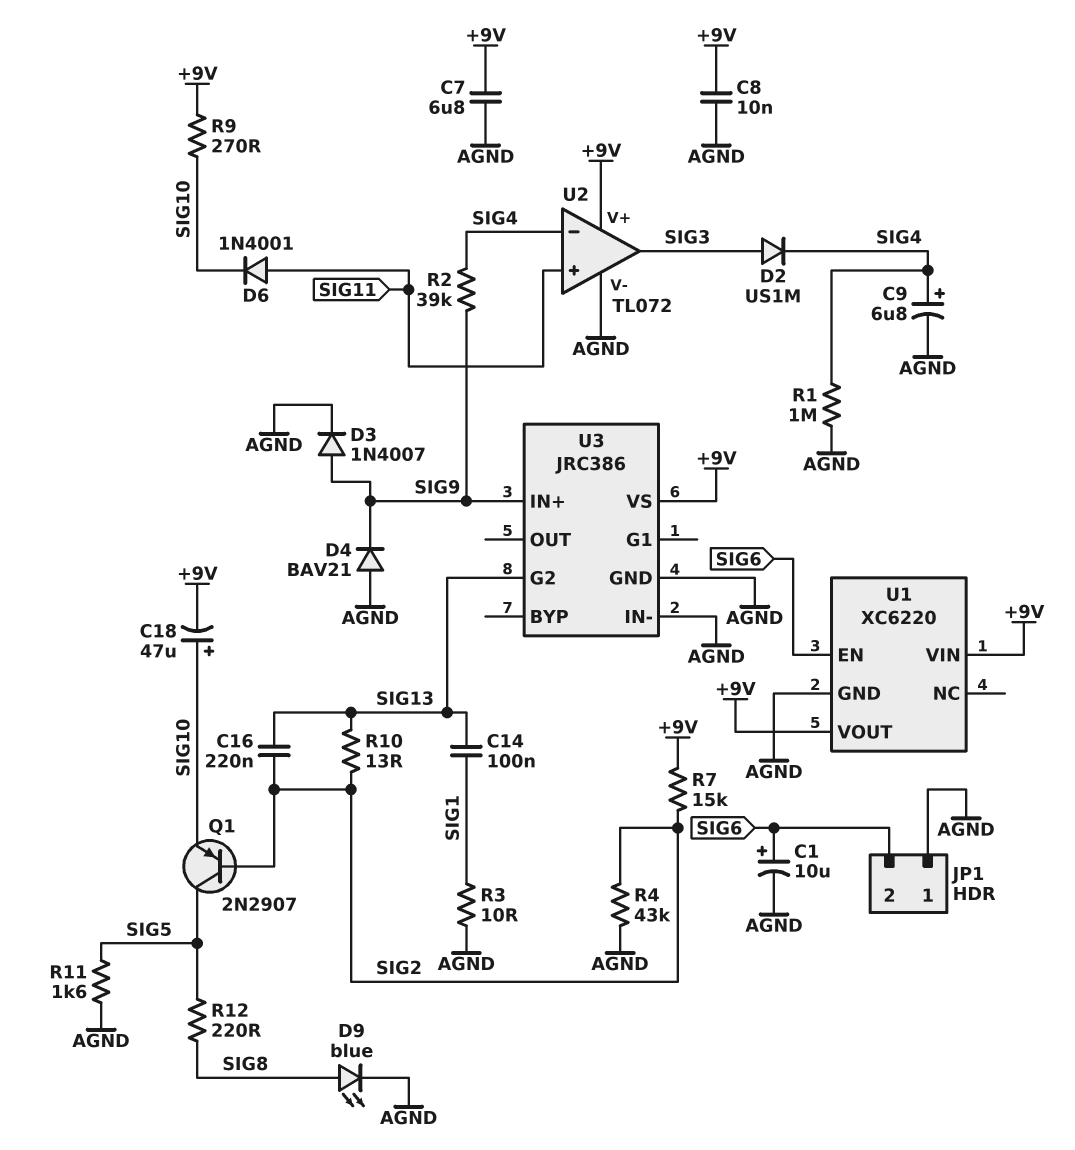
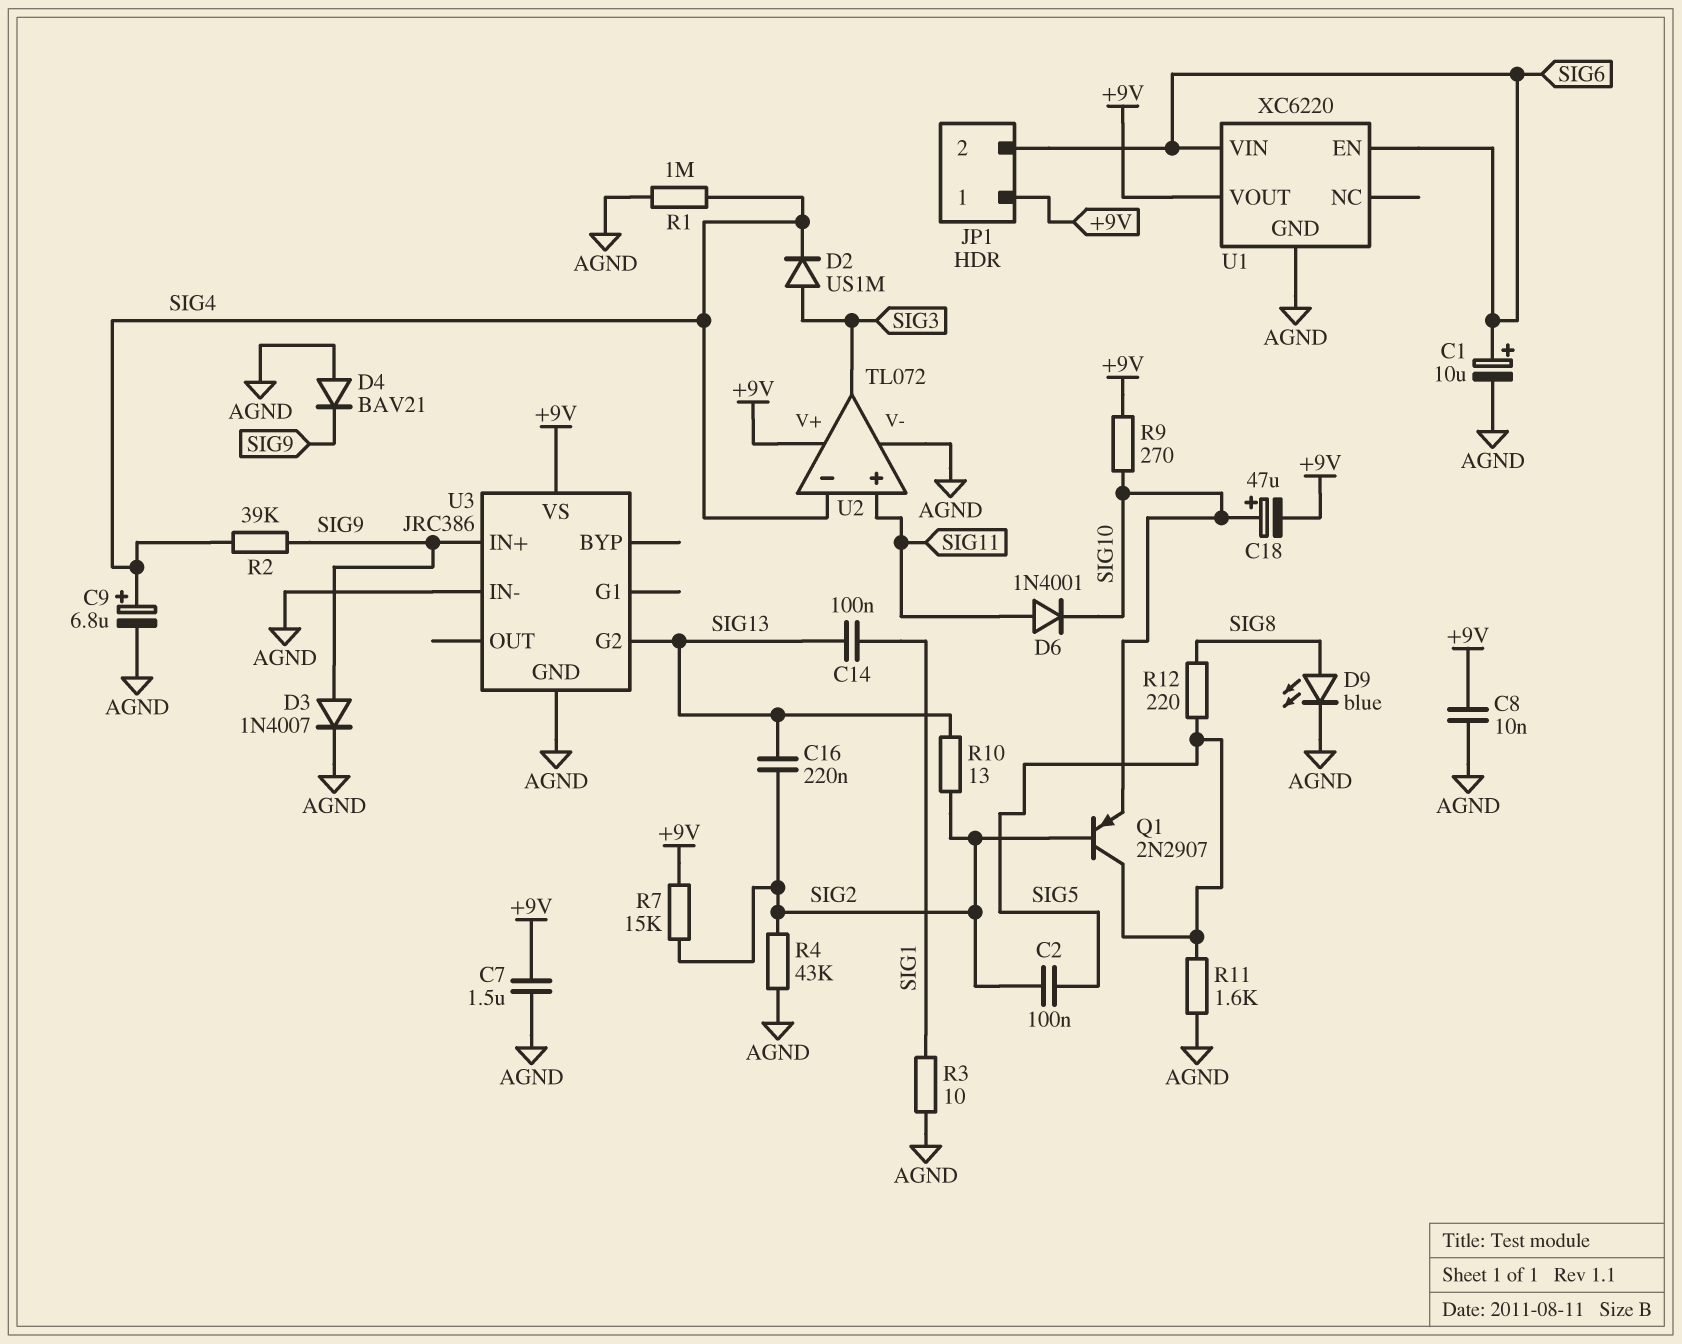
C2: none -> 100nF (SIG2, SIG5)
C7: 6.8uF (+9V, AGND) -> 1.5uF (+9V, AGND)
JP1 pin 1: AGND -> +9V
U1 pin VIN: +9V -> SIG6

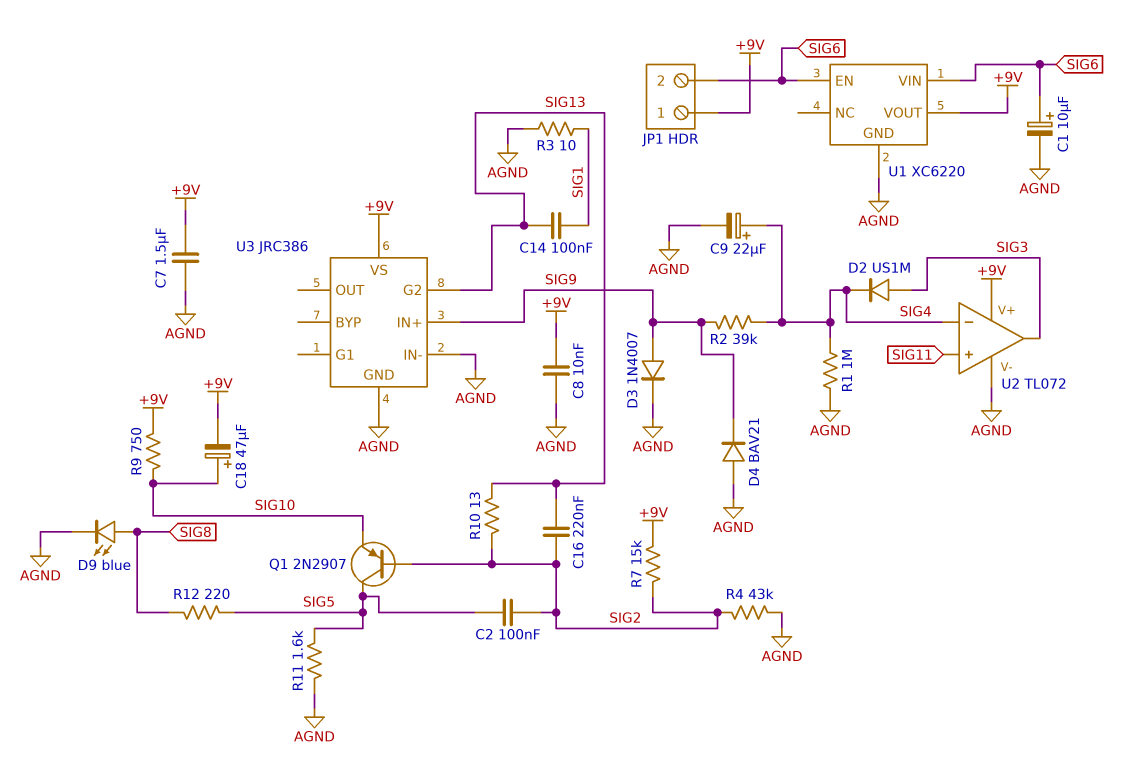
C9: 6.8uF (plus SIG4, minus AGND) -> 22uF (plus SIG4, minus AGND)
D6: diode 1N4001 (A SIG11, K SIG10) -> none
R9: 270 (+9V, SIG10) -> 750 (+9V, SIG10)

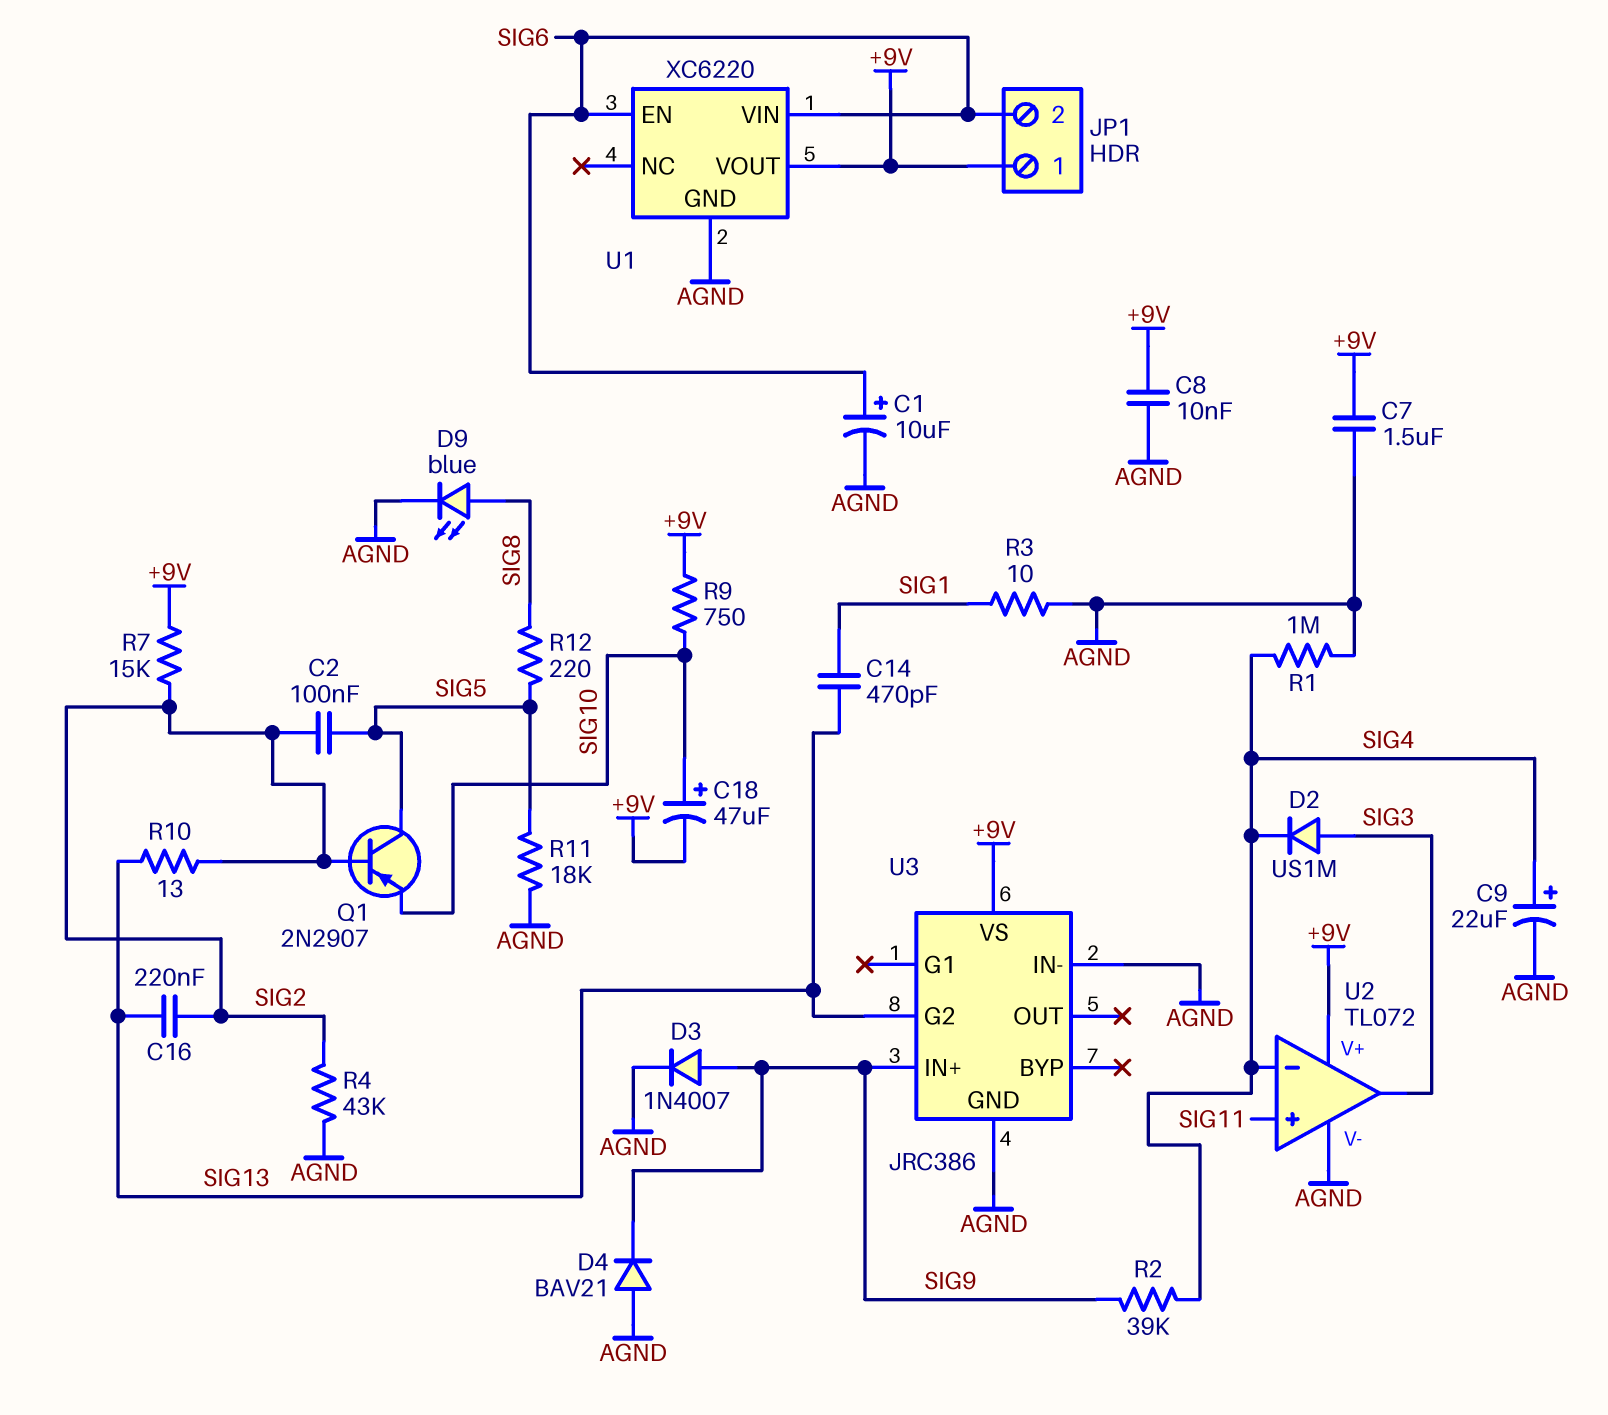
C14: 100nF (SIG1, SIG13) -> 470pF (SIG1, SIG13)
R11: 1.6k (AGND, SIG5) -> 18k (AGND, SIG5)

